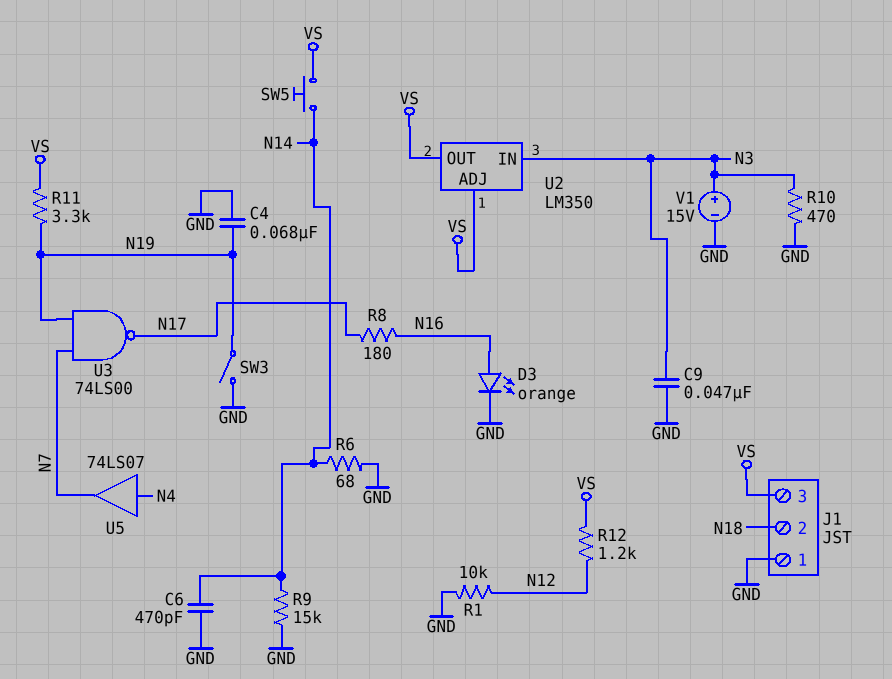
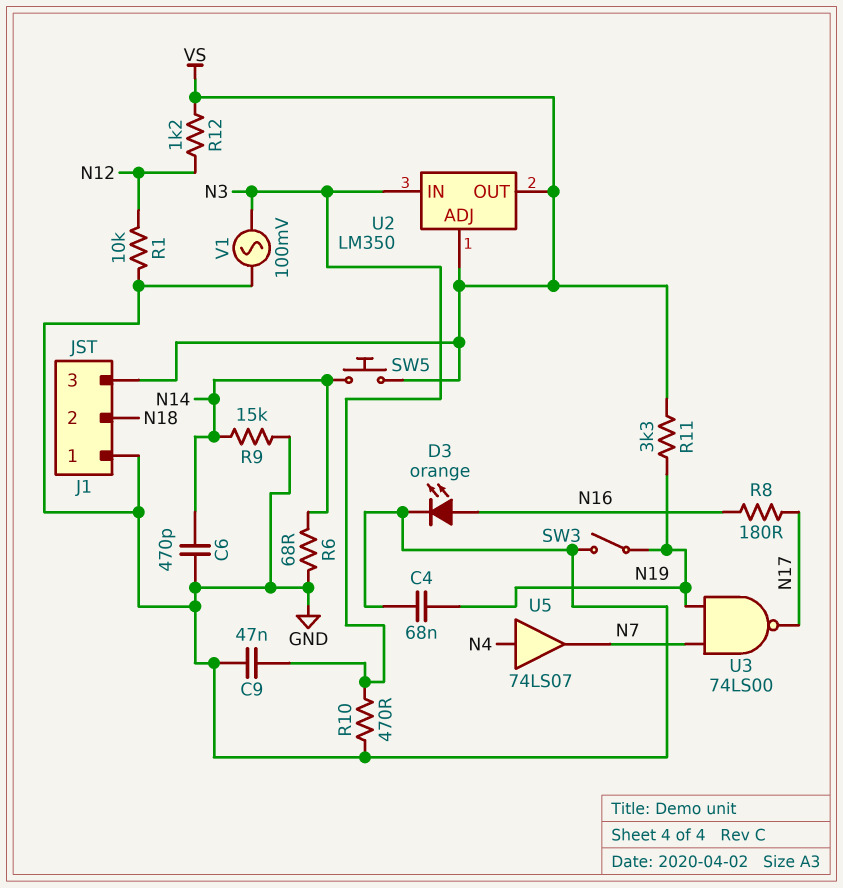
V1: 15V (plus N3, minus GND) -> AC 100mV (GND, N3)

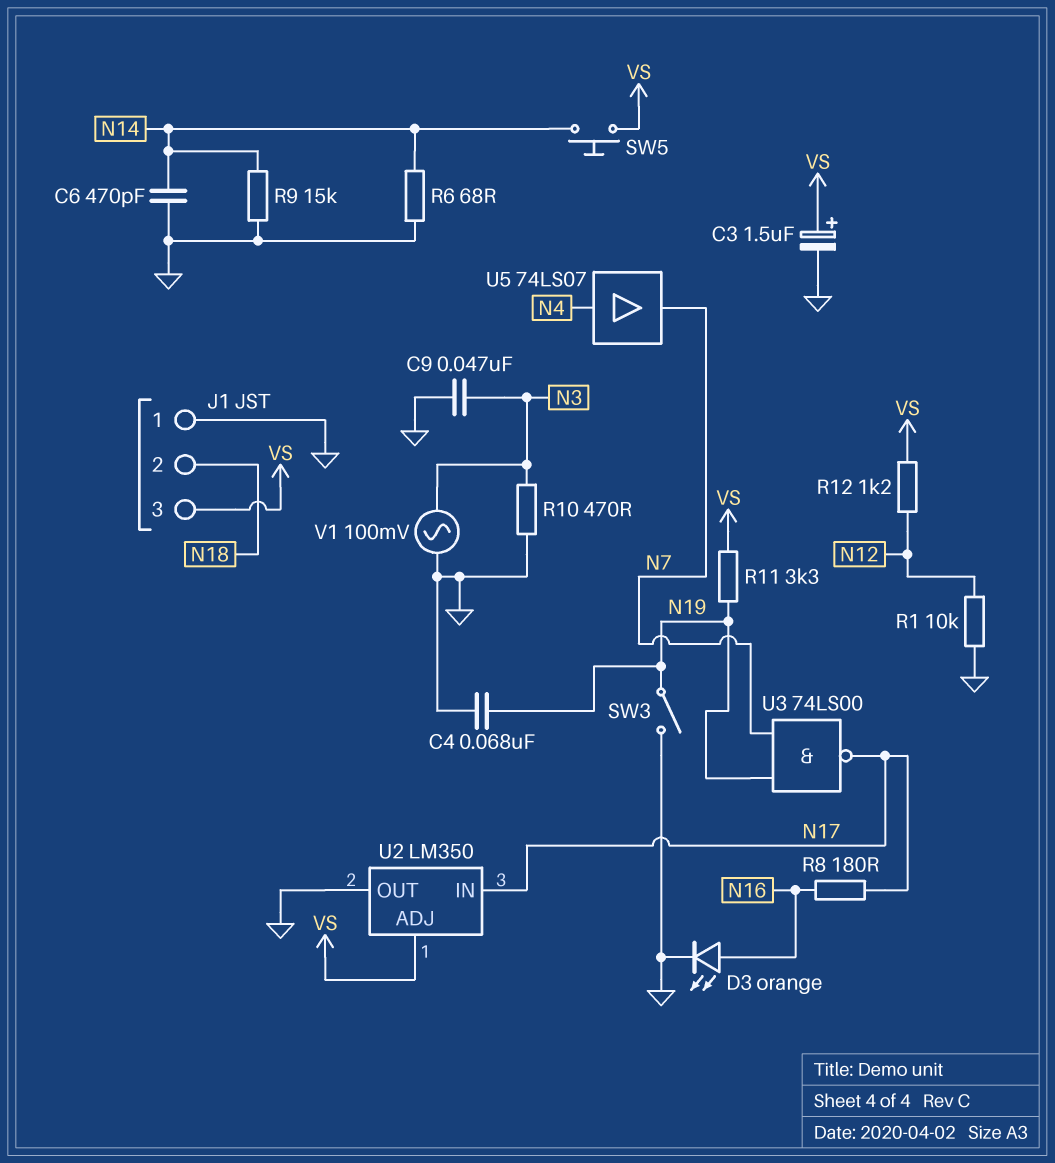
C3: none -> 1.5uF (plus VS, minus GND)
U2 pin IN: N3 -> N17
U2 pin OUT: VS -> GND

